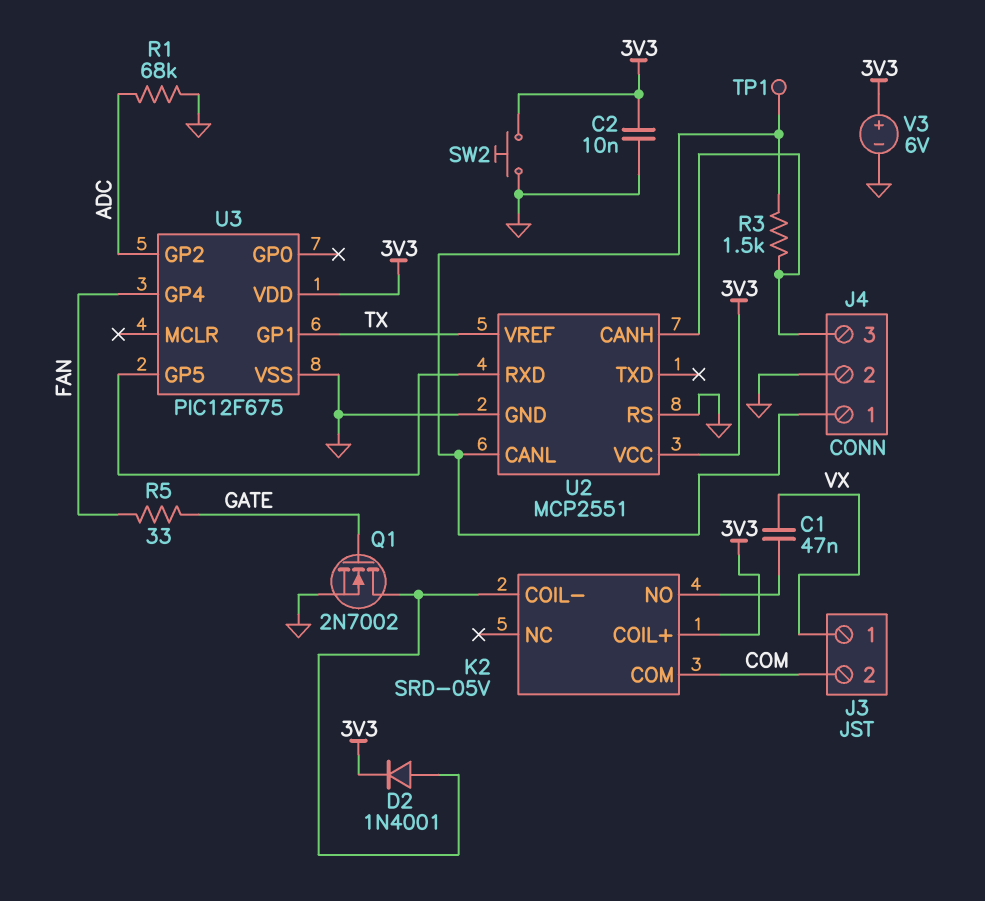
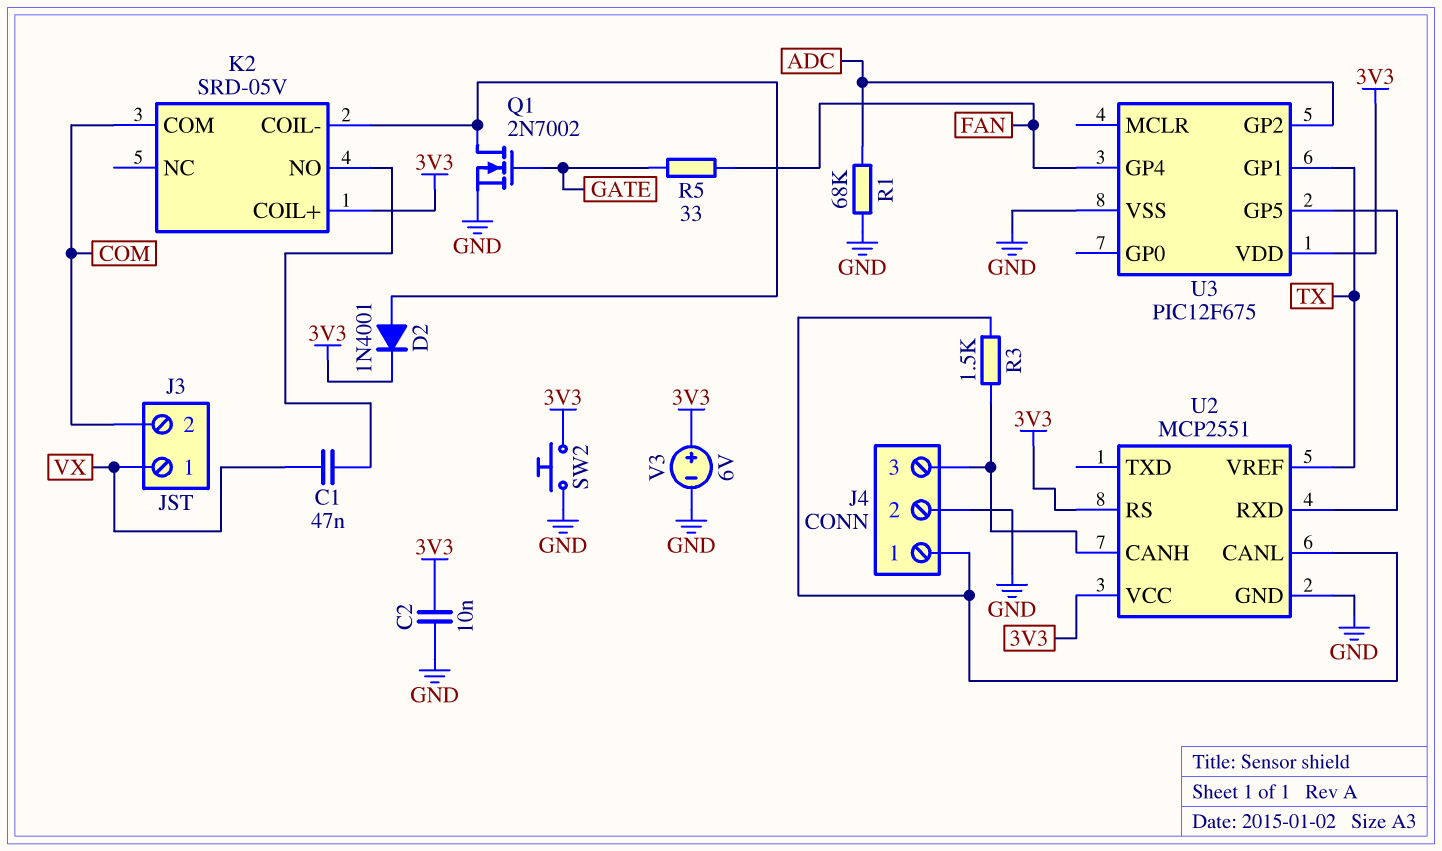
TP1: test point (J4/1) -> none
U2 pin RS: GND -> 3V3

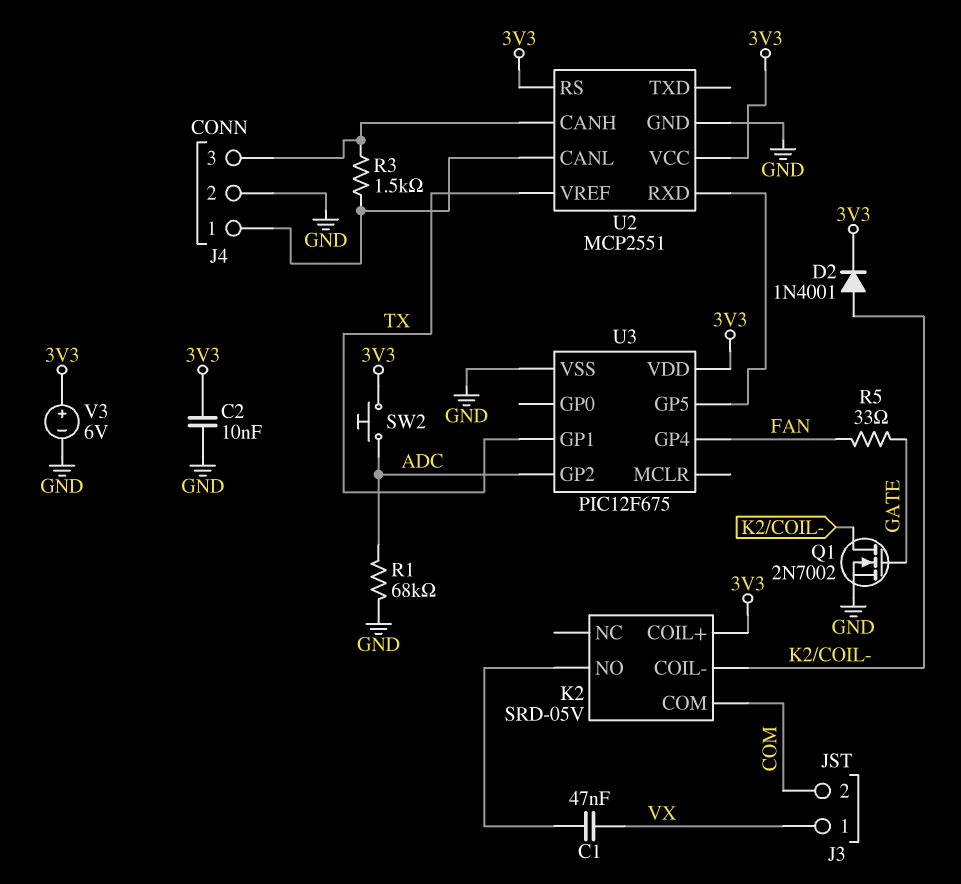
SW2: button (3V3, GND) -> button (3V3, ADC)

